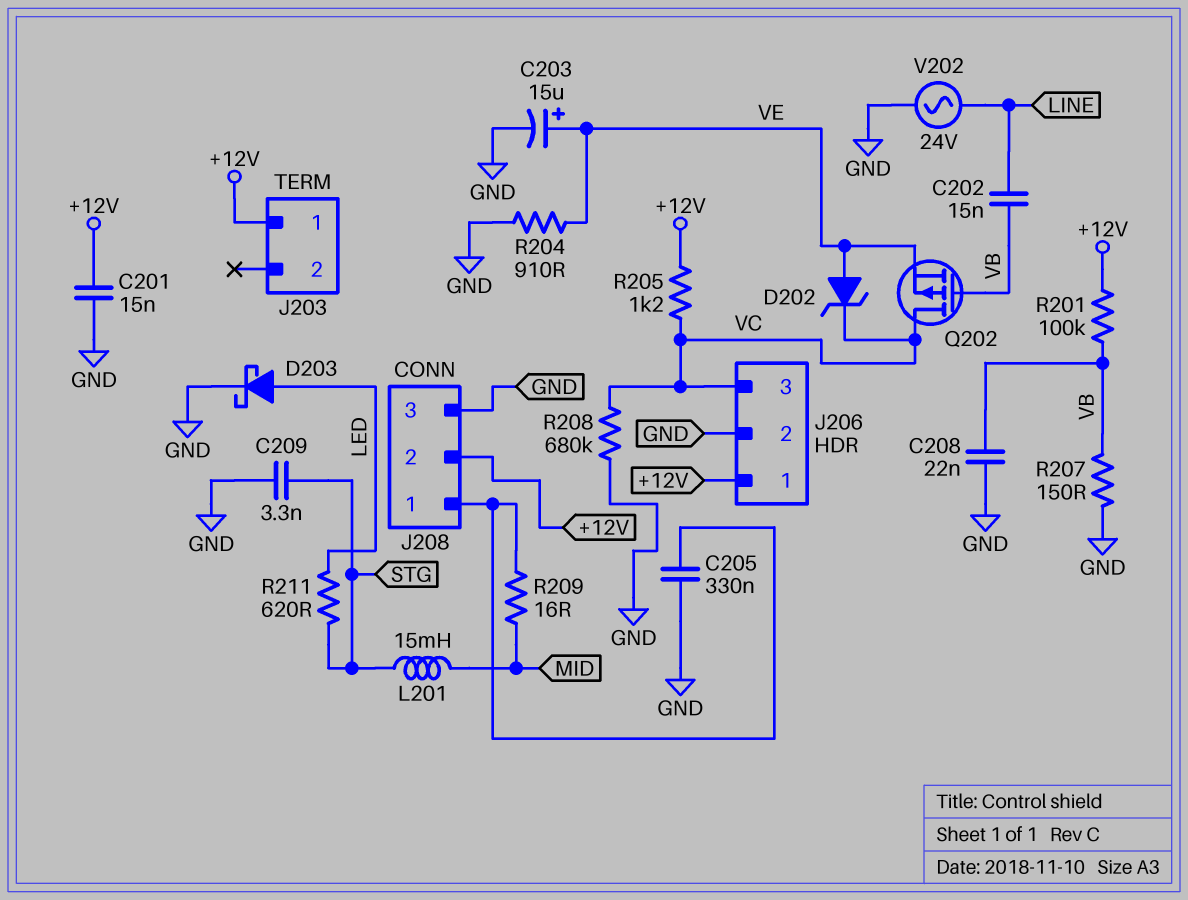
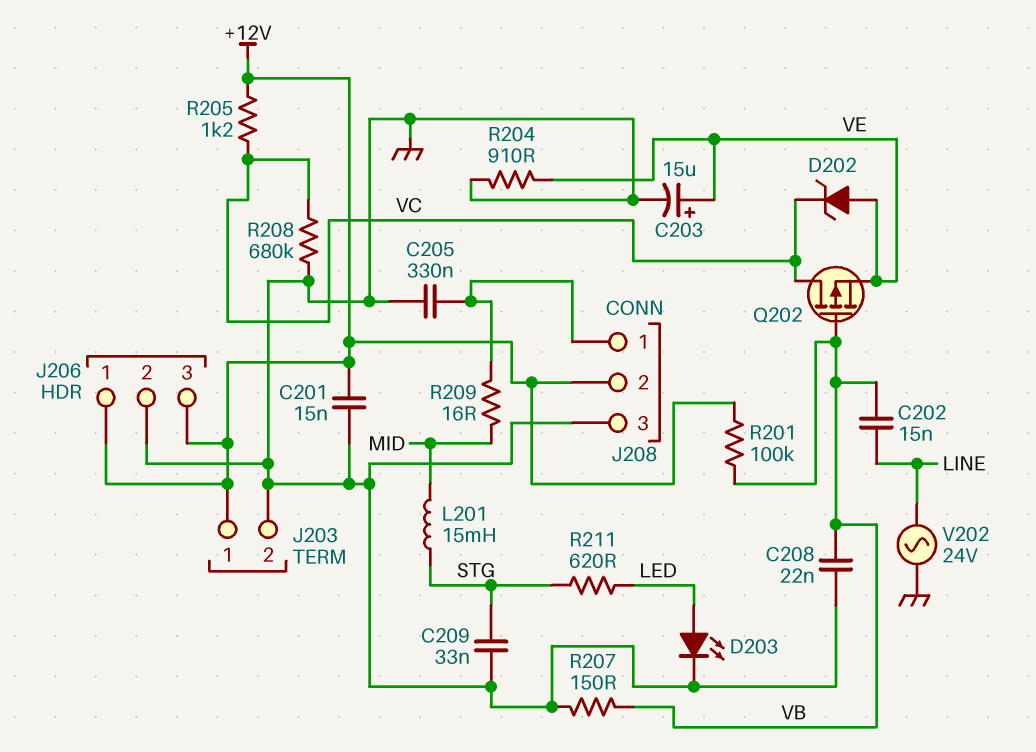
C209: 3.3nF (GND, STG) -> 33nF (GND, STG)
D203: schottky (A LED, K GND) -> LED (A LED, K GND)
J203 pin 2: none -> GND
J206 pin 3: VC -> +12V

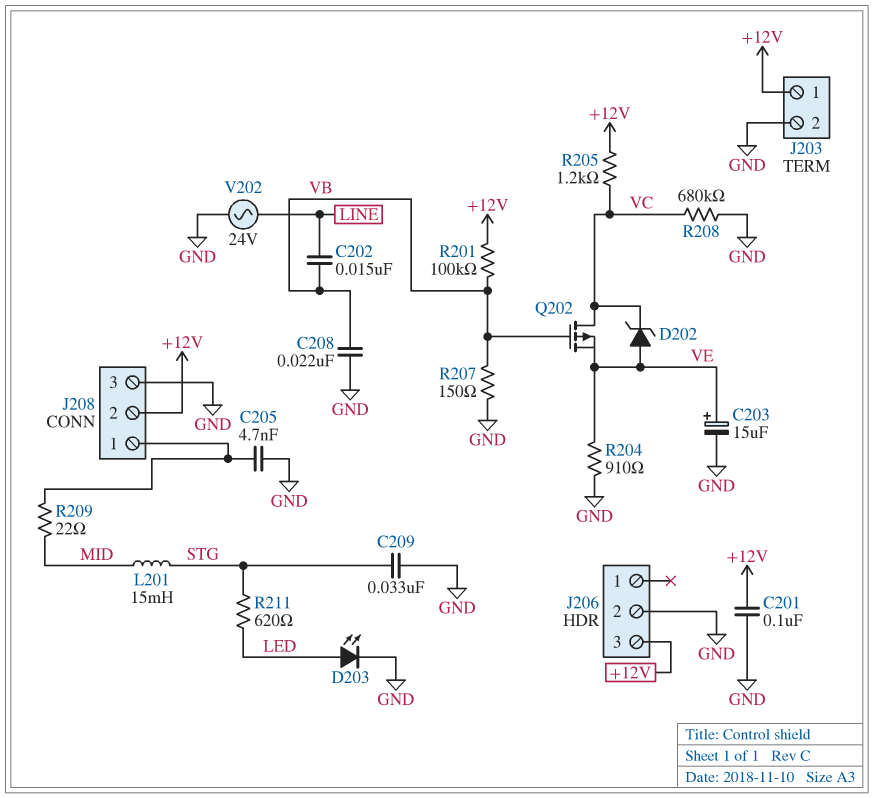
C201: 15nF (+12V, GND) -> 100nF (+12V, GND)
C205: 330nF (GND, J208/1) -> 4.7nF (GND, J208/1)
J206 pin 1: +12V -> none
R209: 16 (J208/1, MID) -> 22 (J208/1, MID)

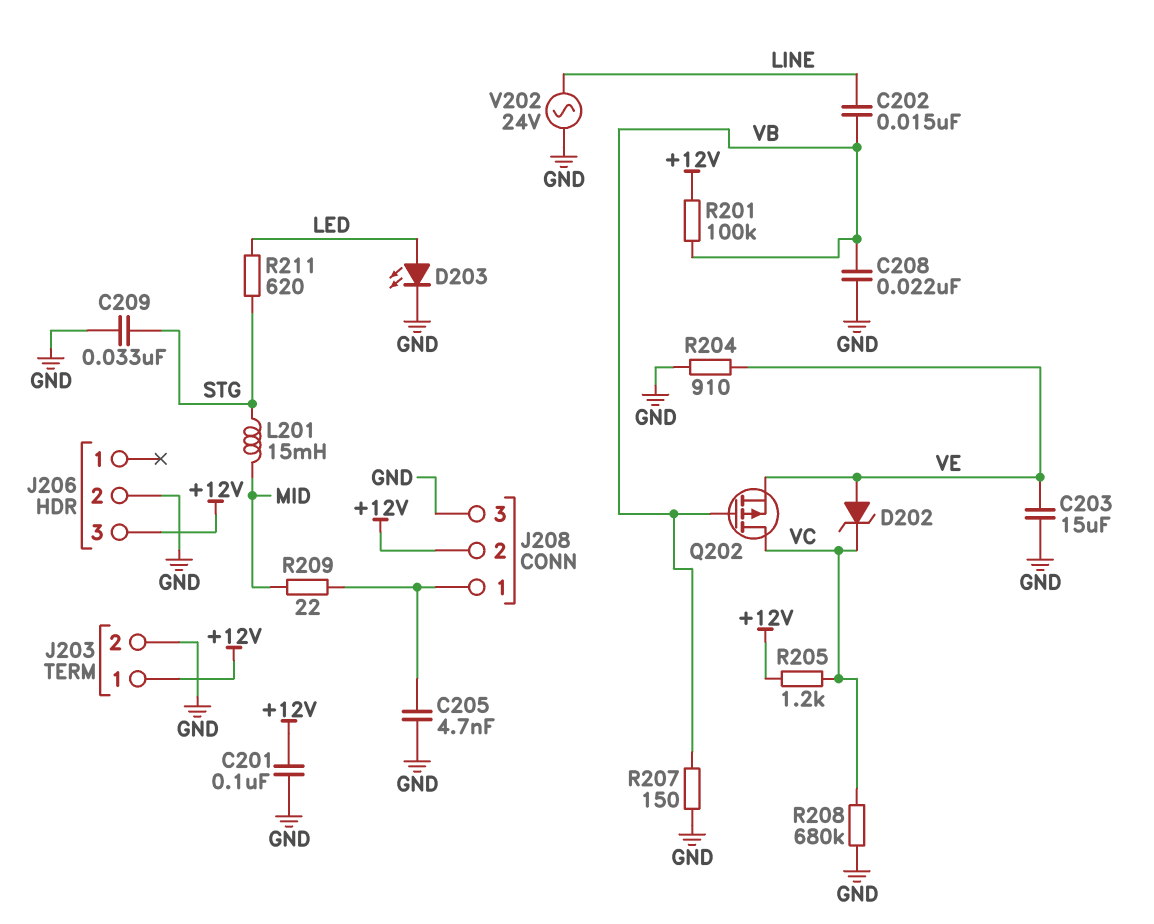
C203: 15uF (plus VE, minus GND) -> 15uF (GND, VE)

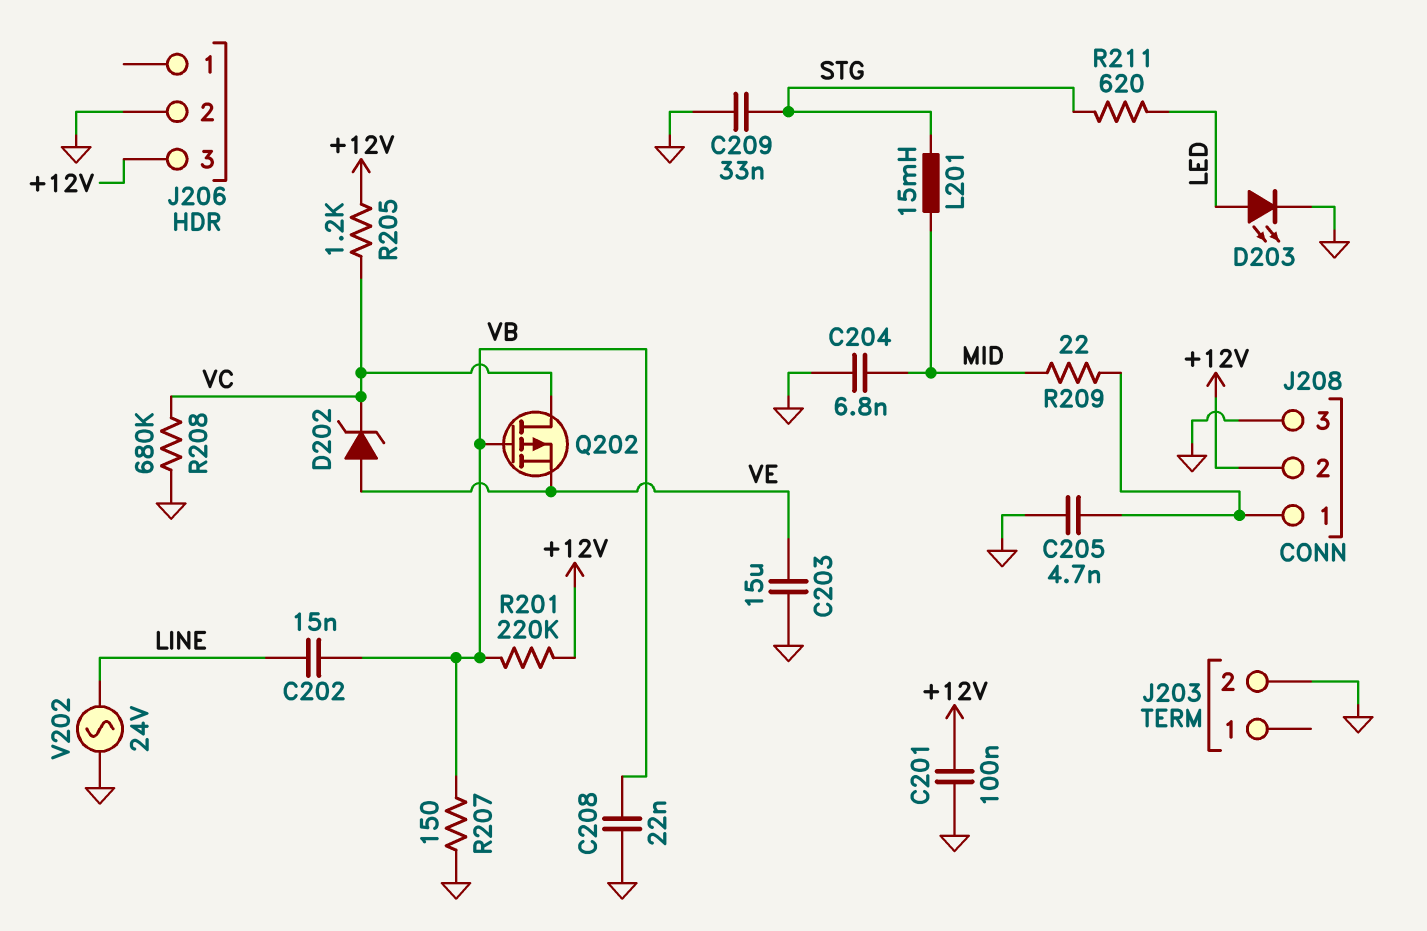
C204: none -> 6.8nF (GND, MID)
J203 pin 1: +12V -> none
R201: 100k (+12V, VB) -> 220k (+12V, VB)
R204: 910 (GND, VE) -> none

